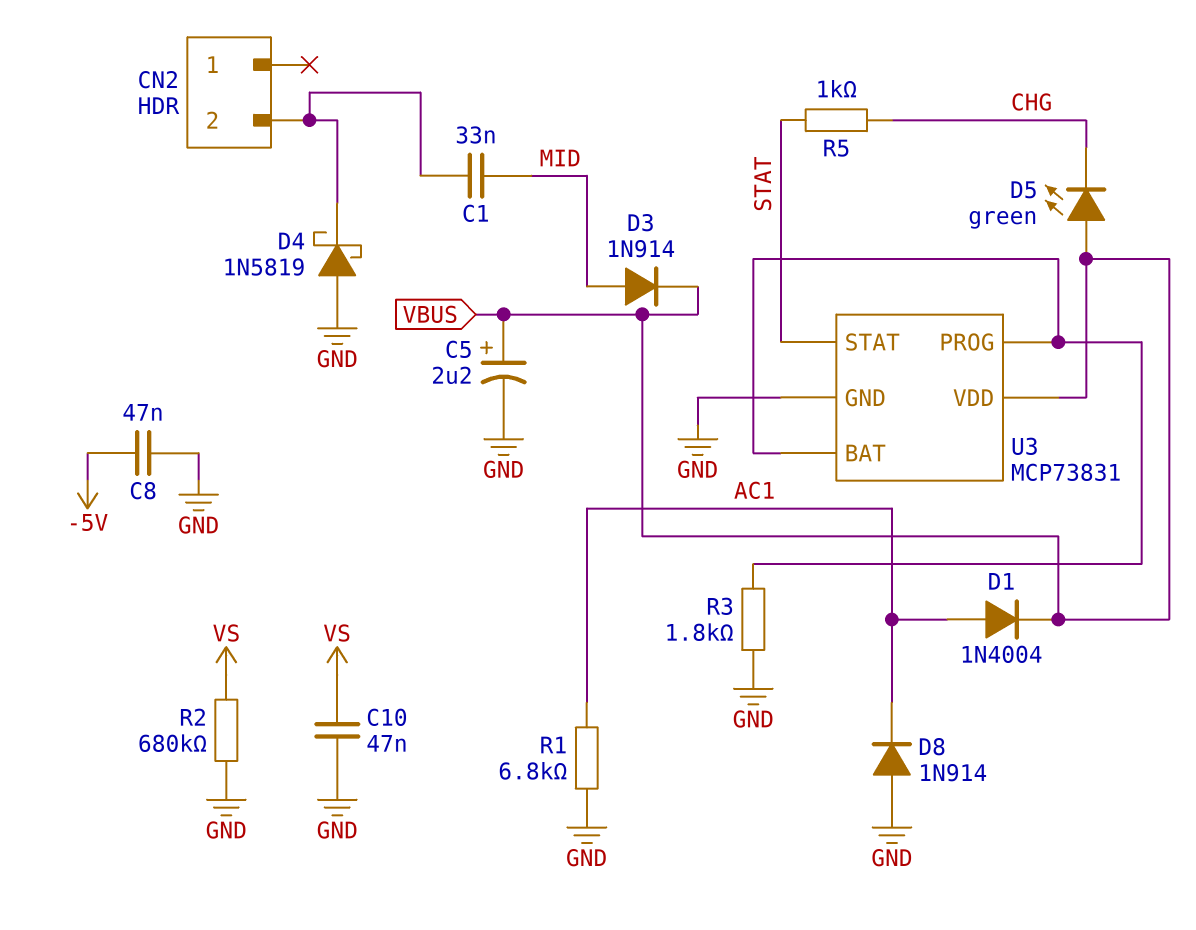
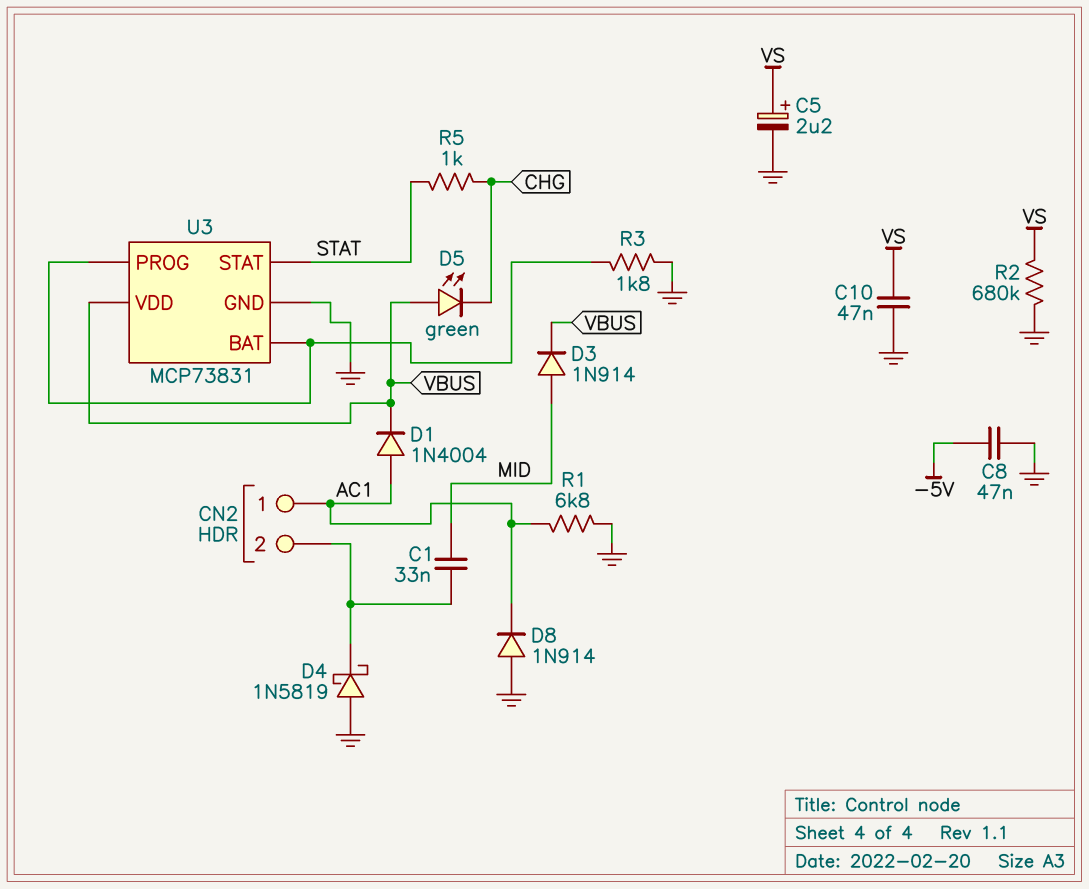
C5: 2.2uF (plus VBUS, minus GND) -> 2.2uF (plus VS, minus GND)
CN2 pin 1: none -> AC1

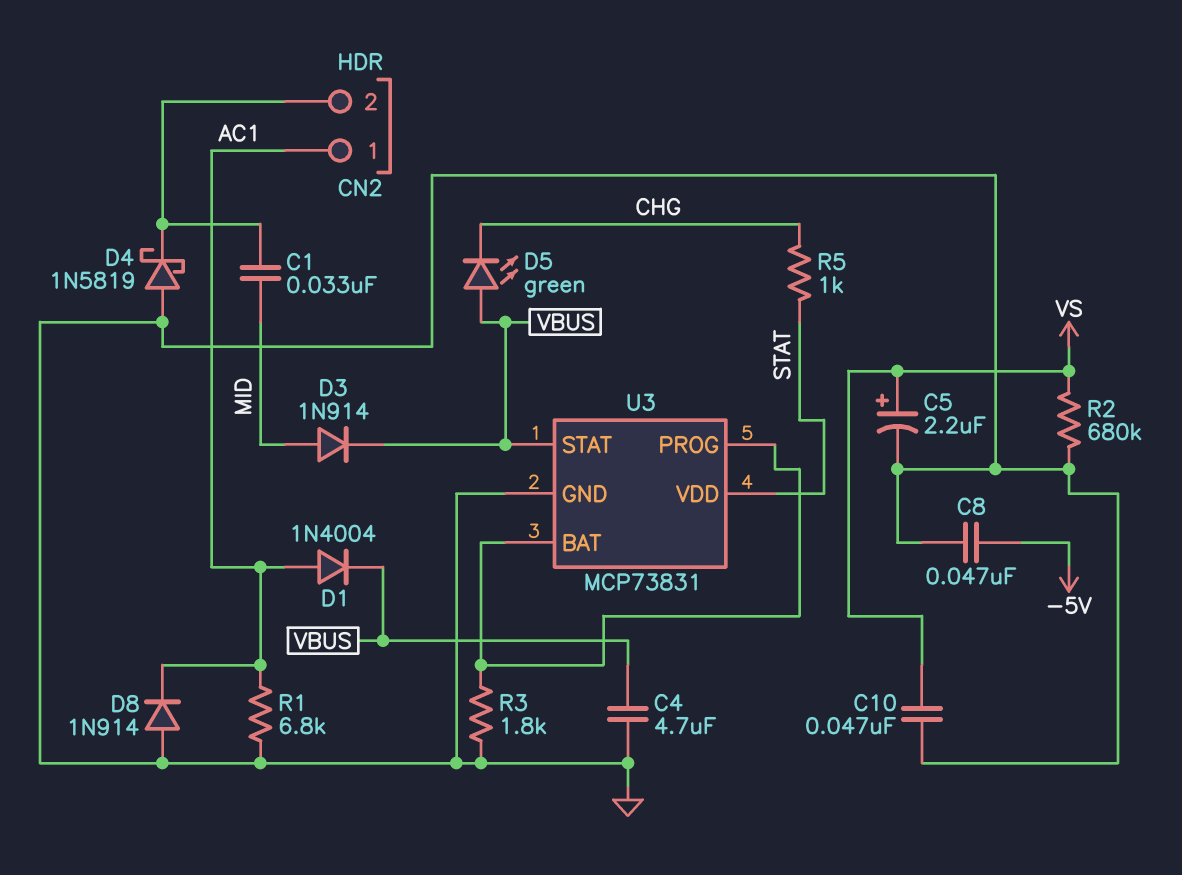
C4: none -> 4.7uF (GND, VBUS)
U3 pin STAT: STAT -> VBUS
U3 pin VDD: VBUS -> STAT

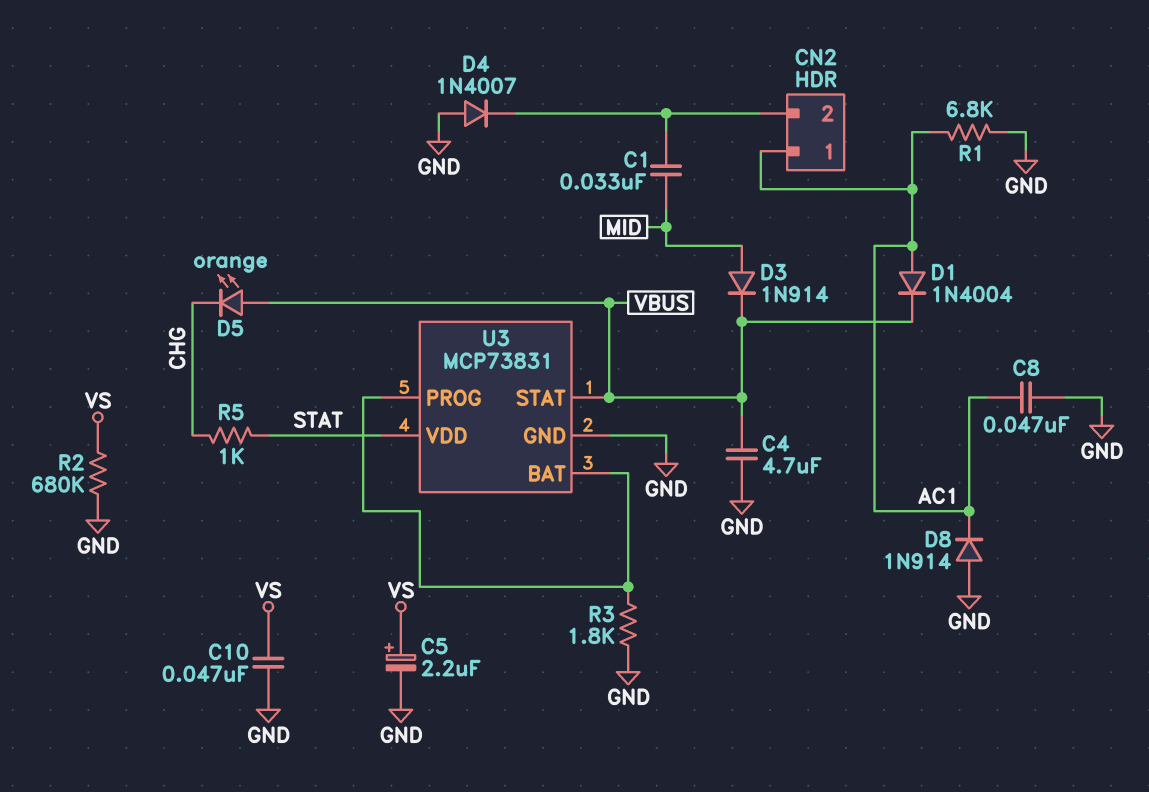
C8: 47nF (-5V, GND) -> 47nF (AC1, GND)
D4: schottky 1N5819 (A GND, K CN2/2) -> diode 1N4007 (A GND, K CN2/2)
D5: LED green (A VBUS, K CHG) -> LED orange (A VBUS, K CHG)

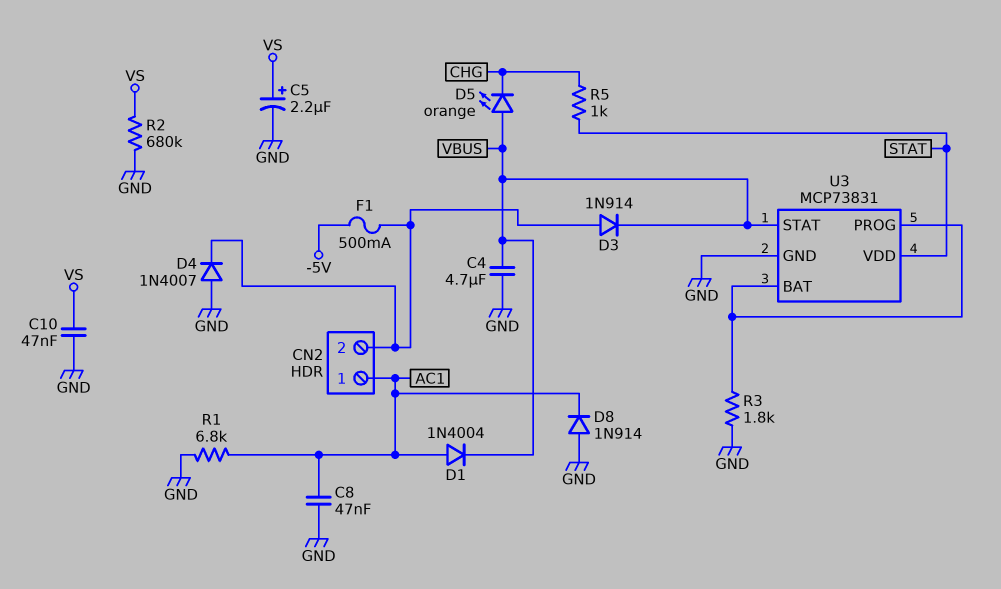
C1: 33nF (CN2/2, MID) -> none
D3: diode 1N914 (A MID, K VBUS) -> diode 1N914 (A CN2/2, K VBUS)
F1: none -> 500mA (-5V, CN2/2)

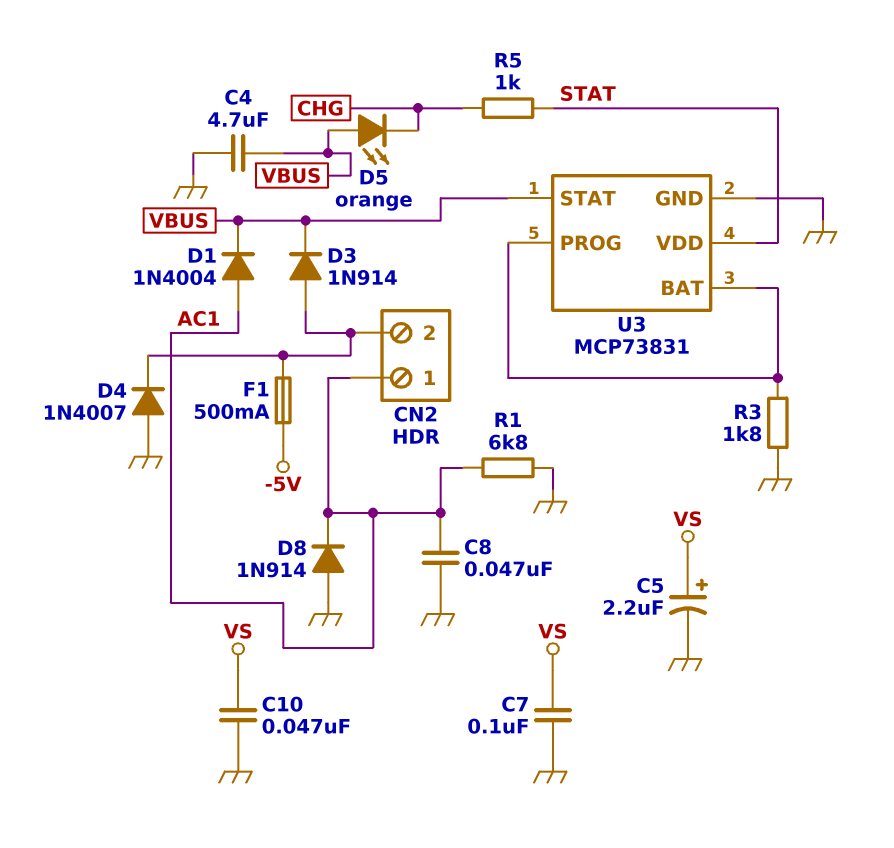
C7: none -> 100nF (GND, VS)
R2: 680k (GND, VS) -> none

